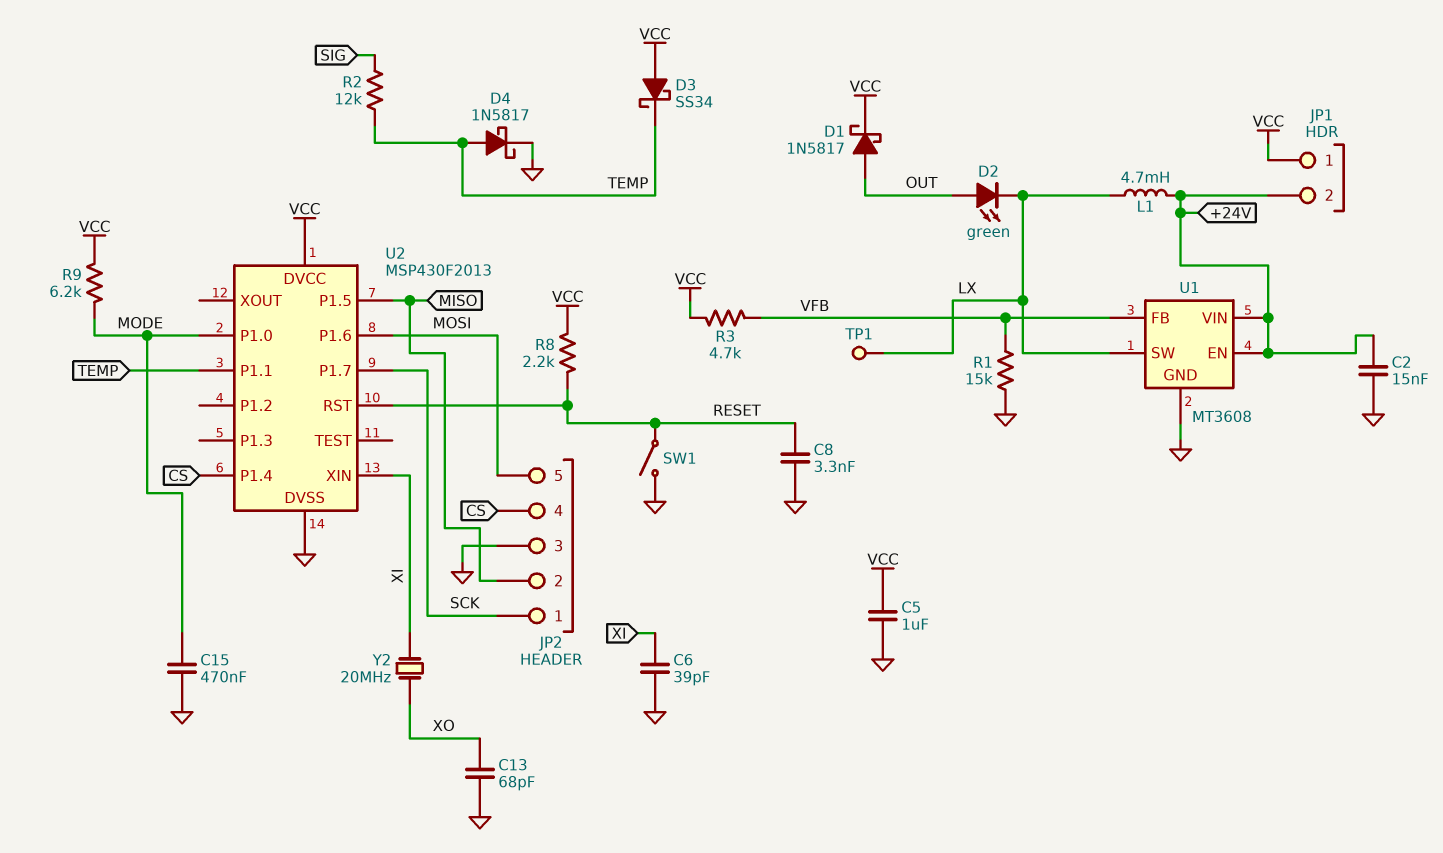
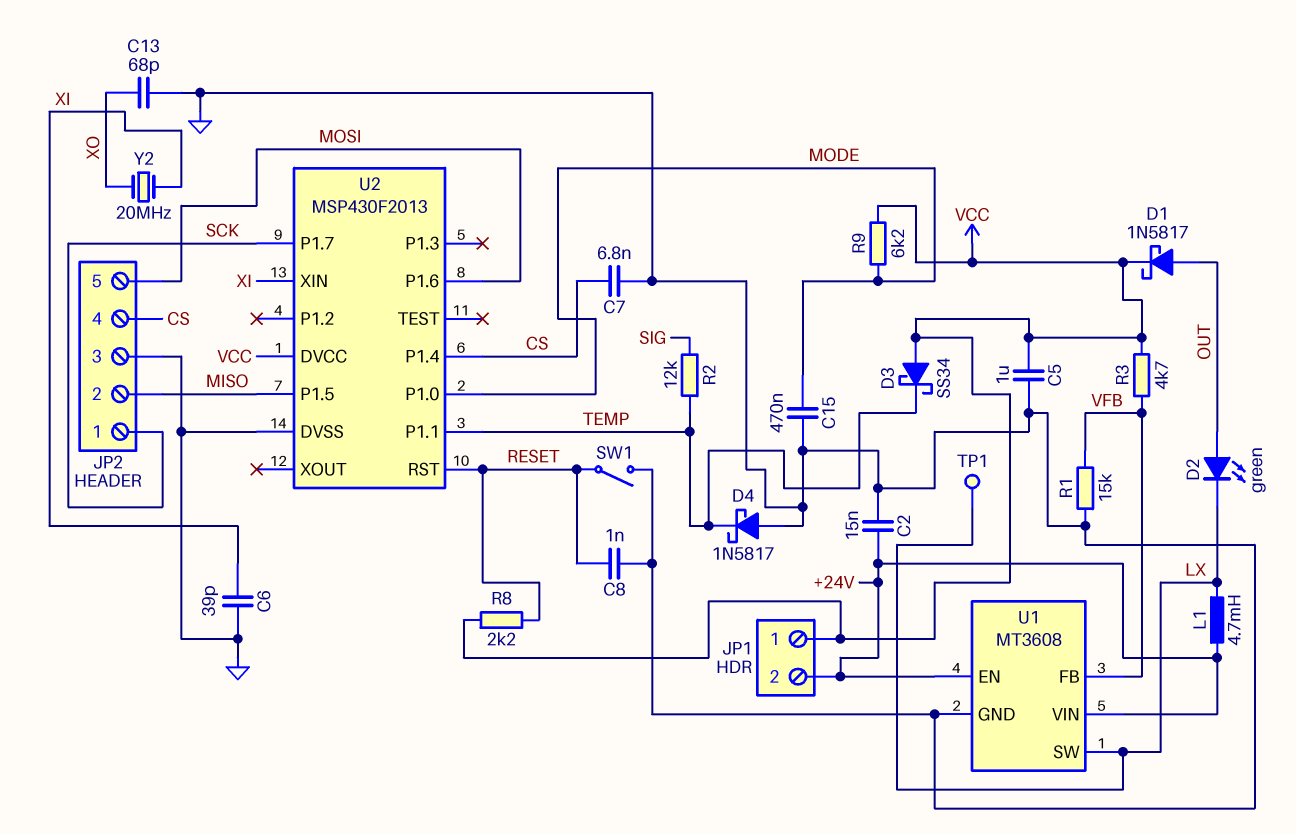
C7: none -> 6.8nF (CS, GND)
C8: 3.3nF (GND, RESET) -> 1nF (GND, RESET)
D4: schottky 1N5817 (A TEMP, K GND) -> schottky 1N5817 (A GND, K TEMP)

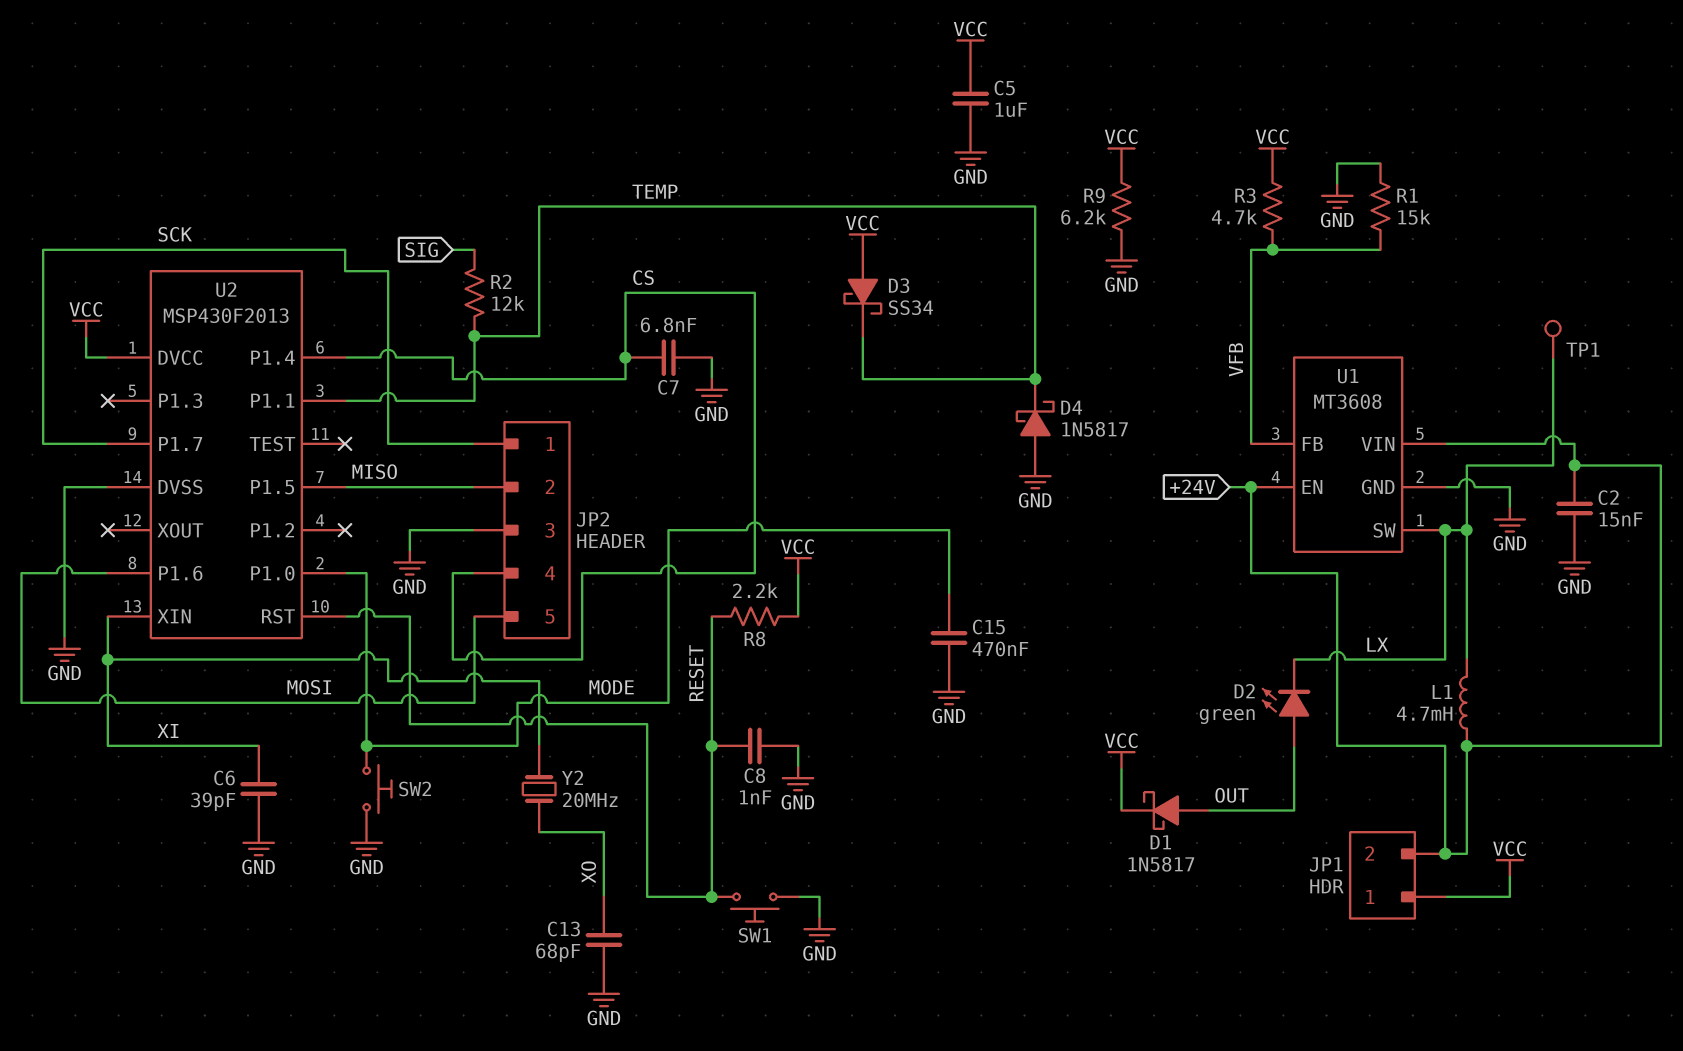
R9: 6.2k (MODE, VCC) -> 6.2k (GND, VCC)
SW1: switch (GND, RESET) -> button (GND, RESET)
SW2: none -> button (GND, MODE)

